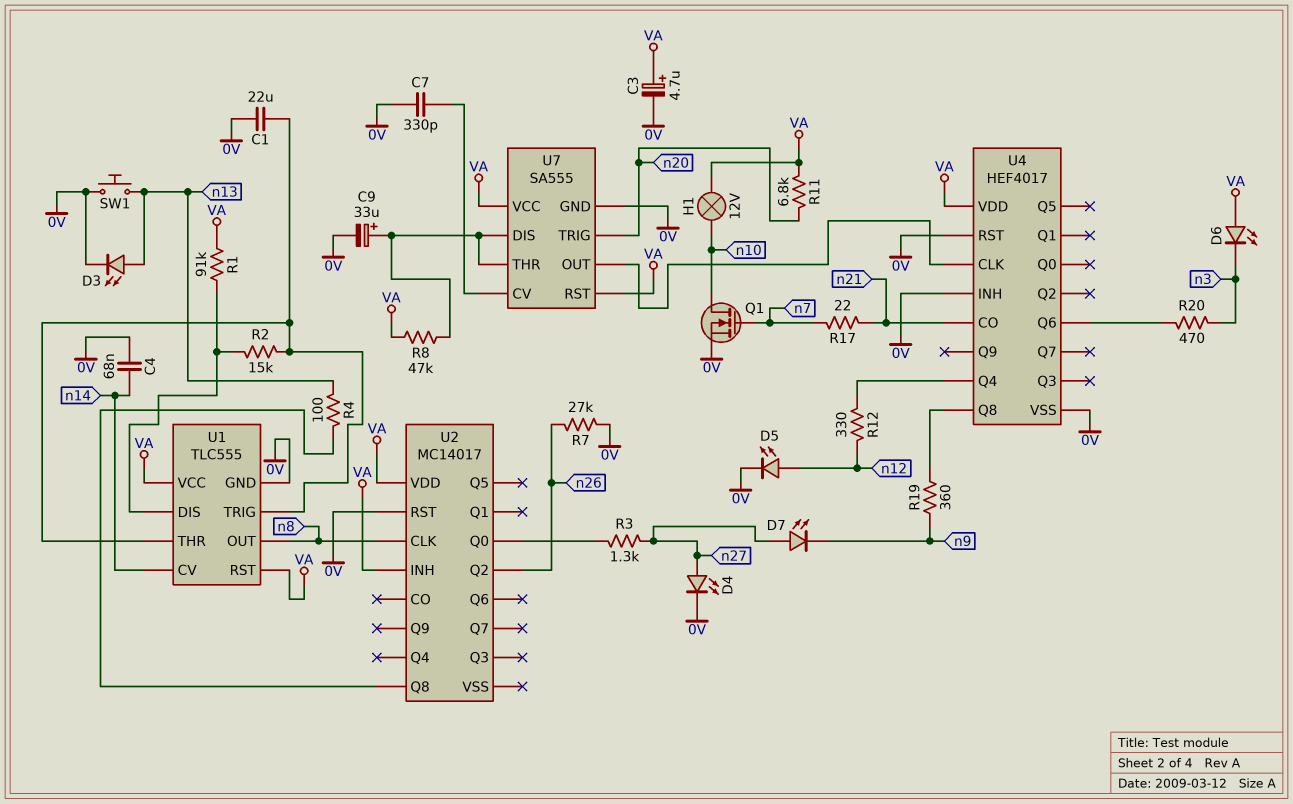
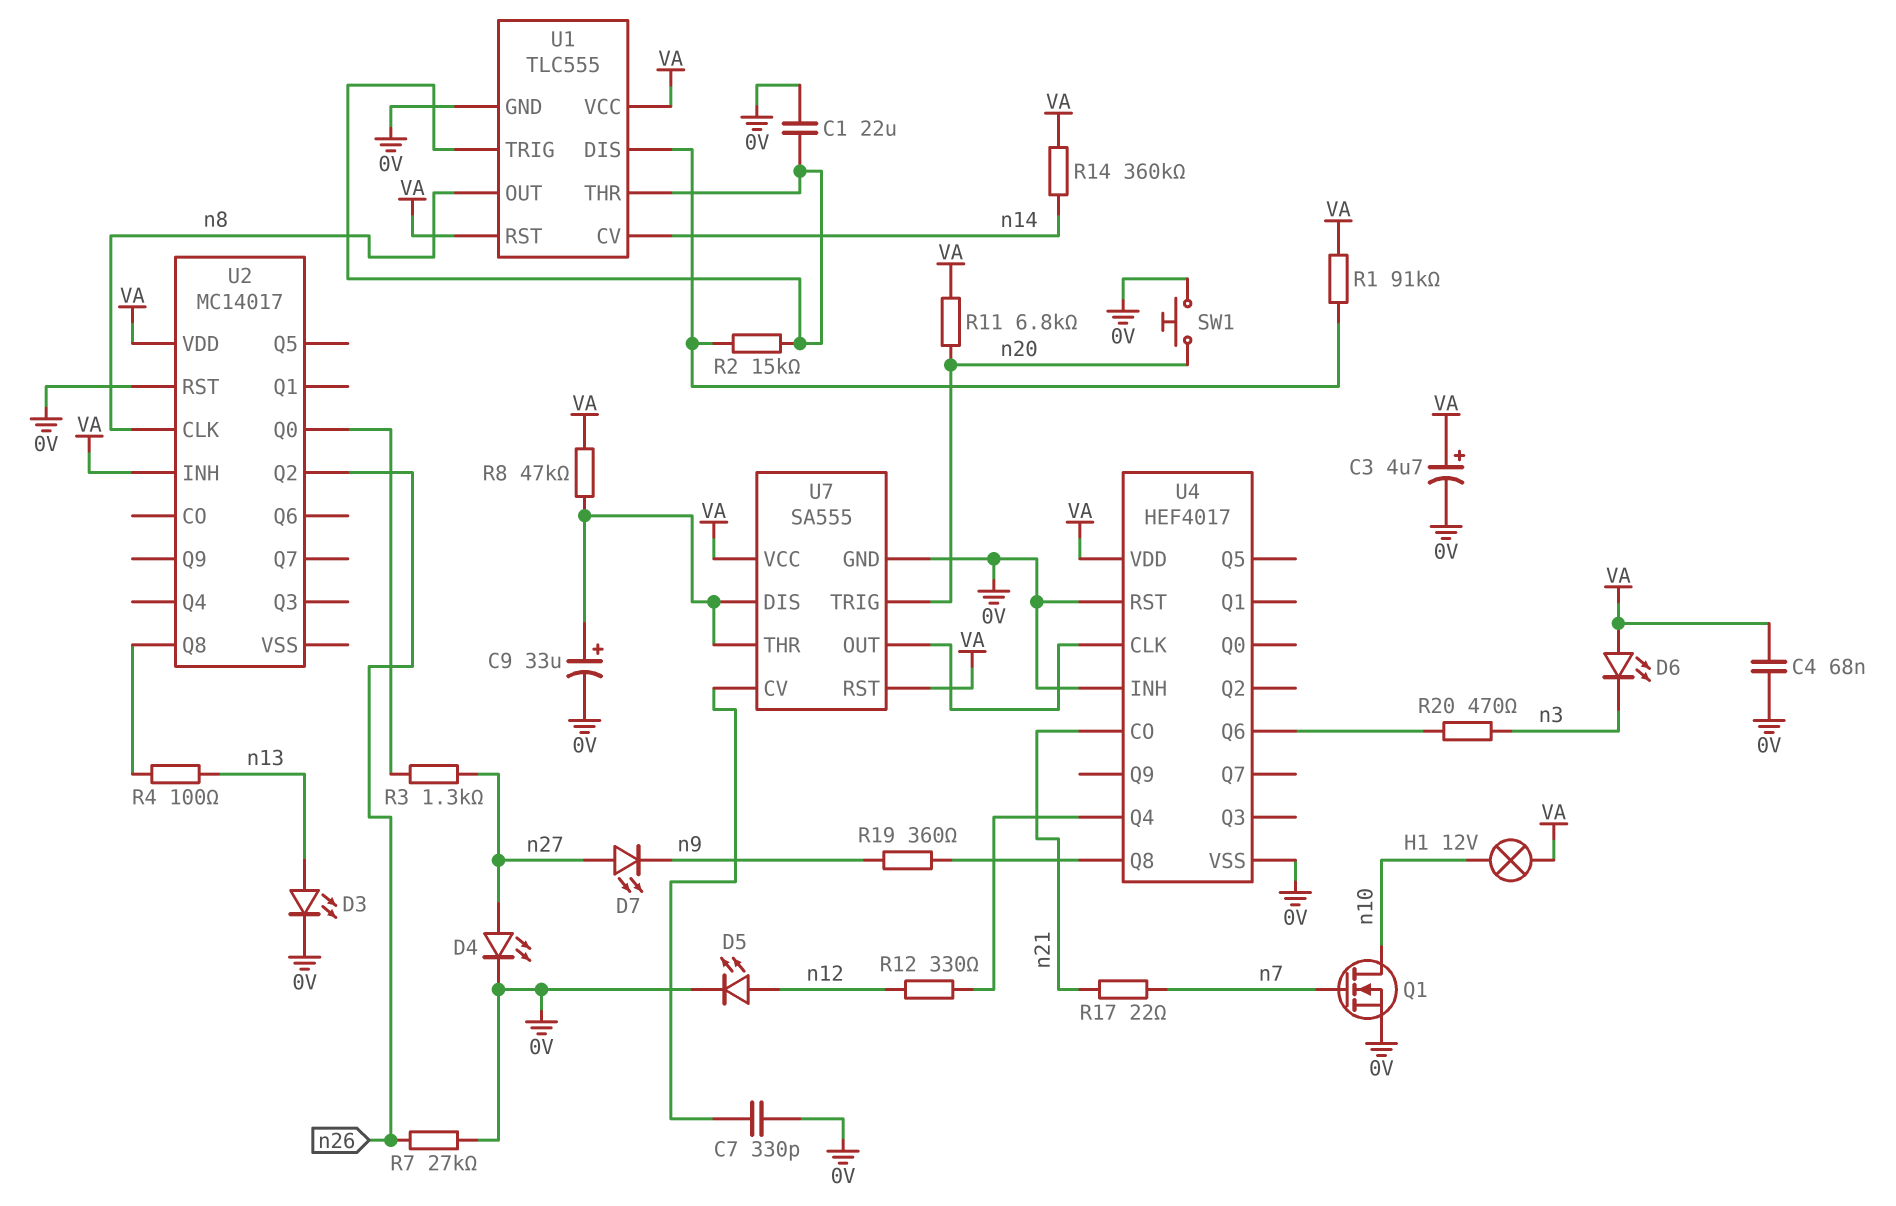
C4: 68nF (0V, n14) -> 68nF (0V, VA)
R14: none -> 360k (VA, n14)
SW1: button (0V, n13) -> button (0V, n20)

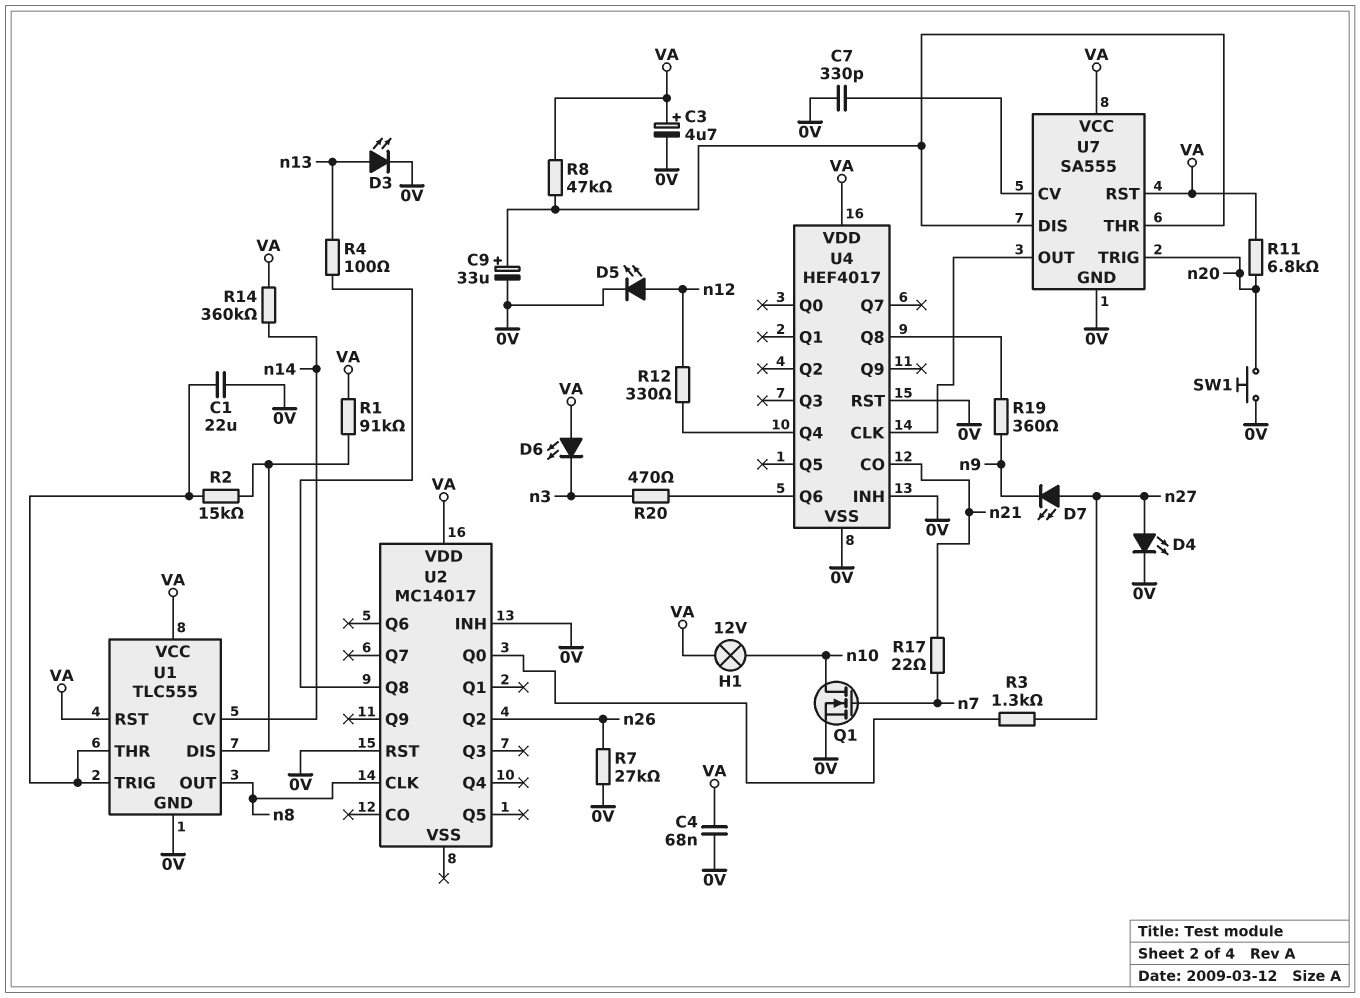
U2 pin INH: VA -> 0V

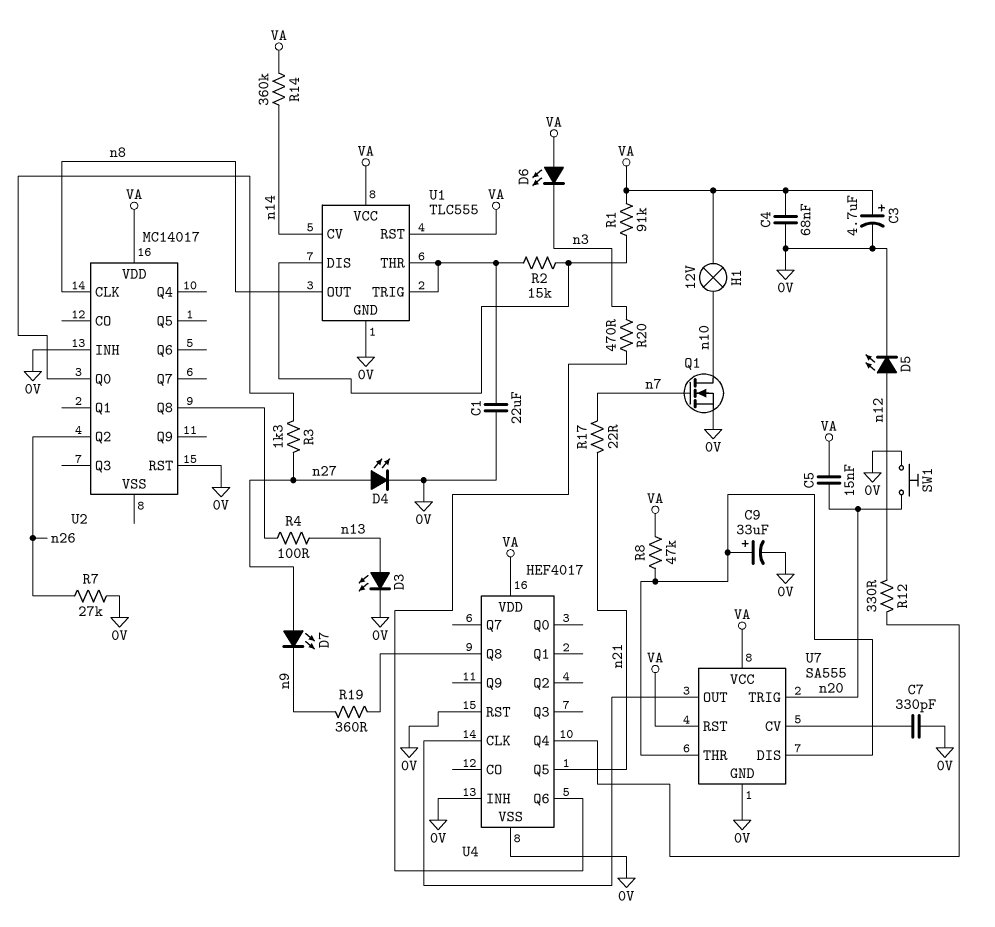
C5: none -> 15nF (VA, n20)
R11: 6.8k (VA, n20) -> none
U4 pin CO: n21 -> none
U4 pin Q5: none -> n21

